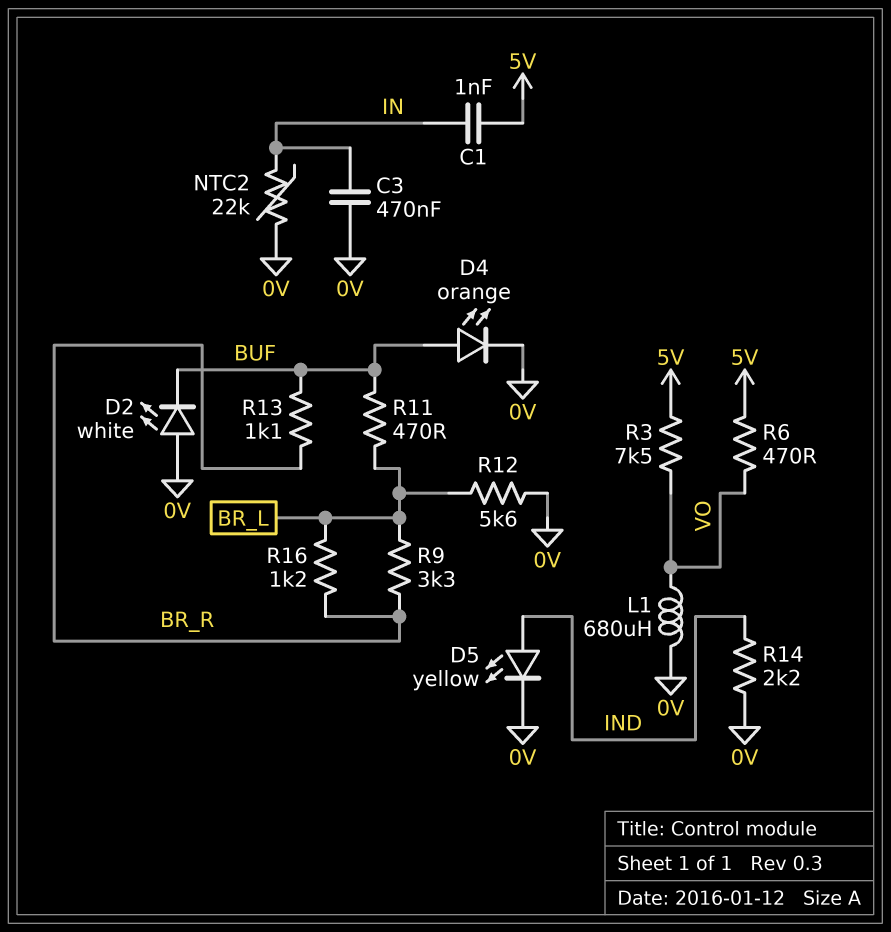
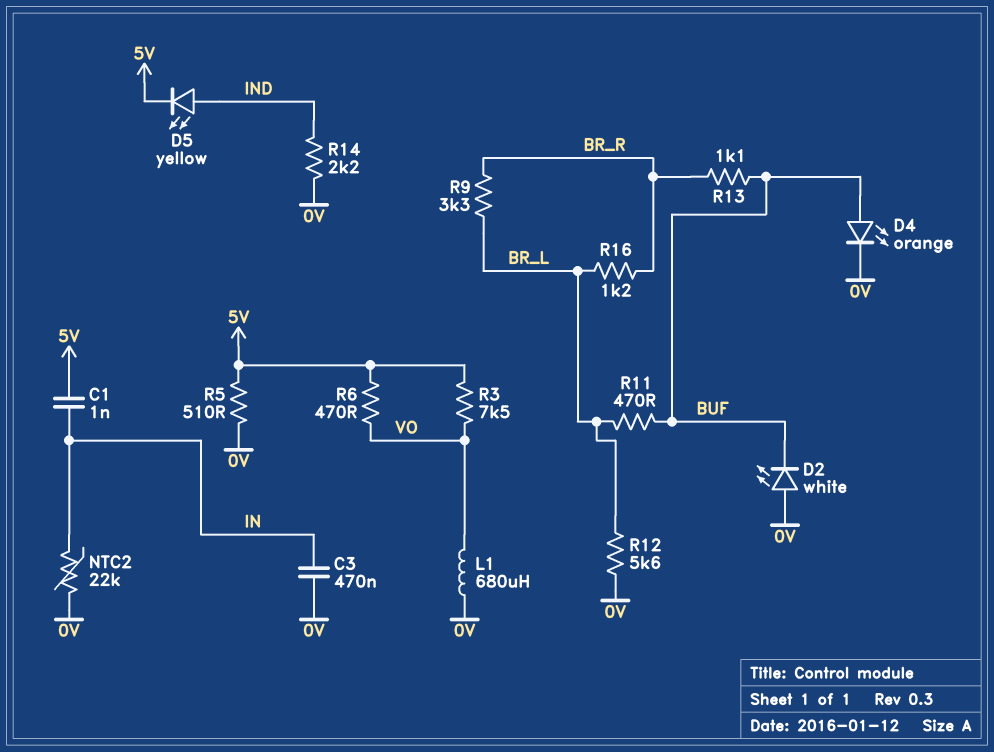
D5: LED yellow (A IND, K 0V) -> LED yellow (A IND, K 5V)
R5: none -> 510 (0V, 5V)

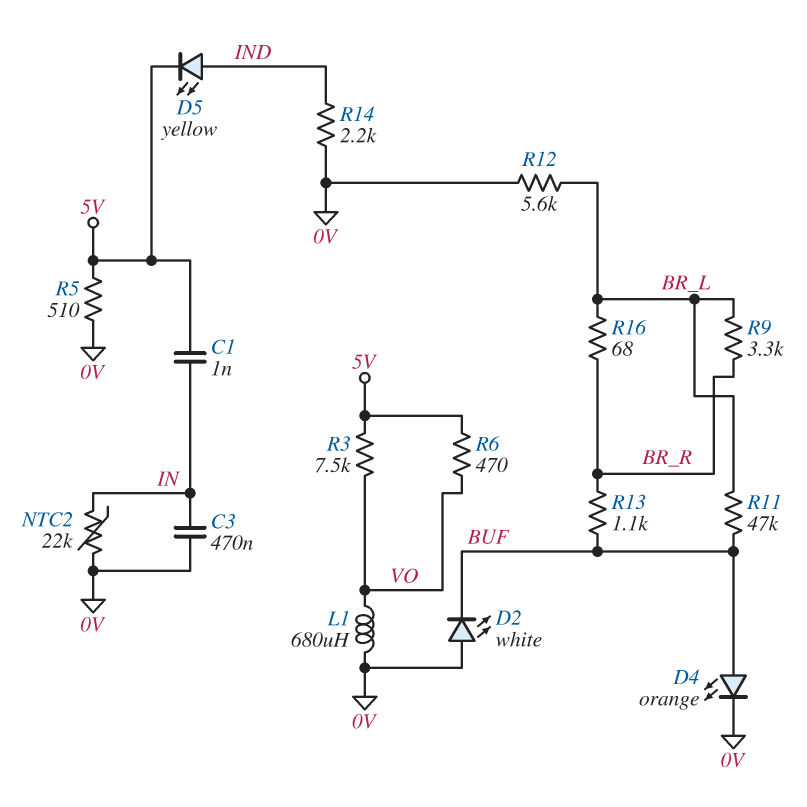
R11: 470 (BR_L, BUF) -> 47k (BR_L, BUF)
R16: 1.2k (BR_L, BR_R) -> 68 (BR_L, BR_R)

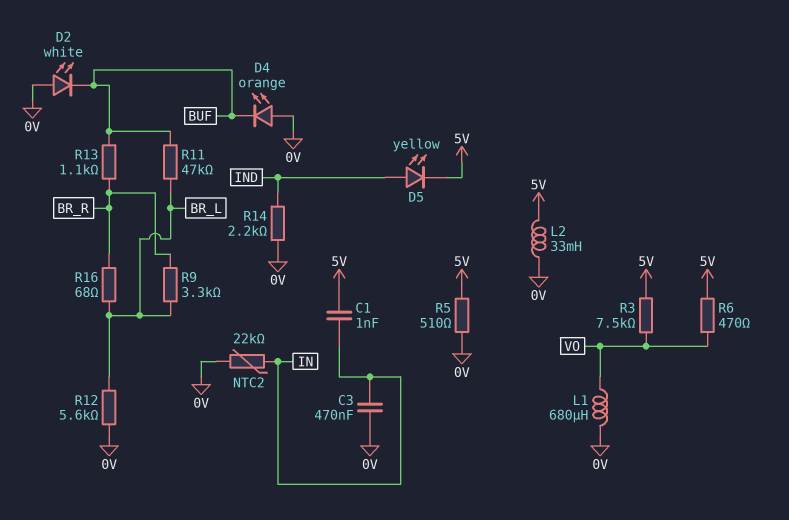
D4: LED orange (A BUF, K 0V) -> LED orange (A 0V, K BUF)
L2: none -> 33mH (0V, 5V)

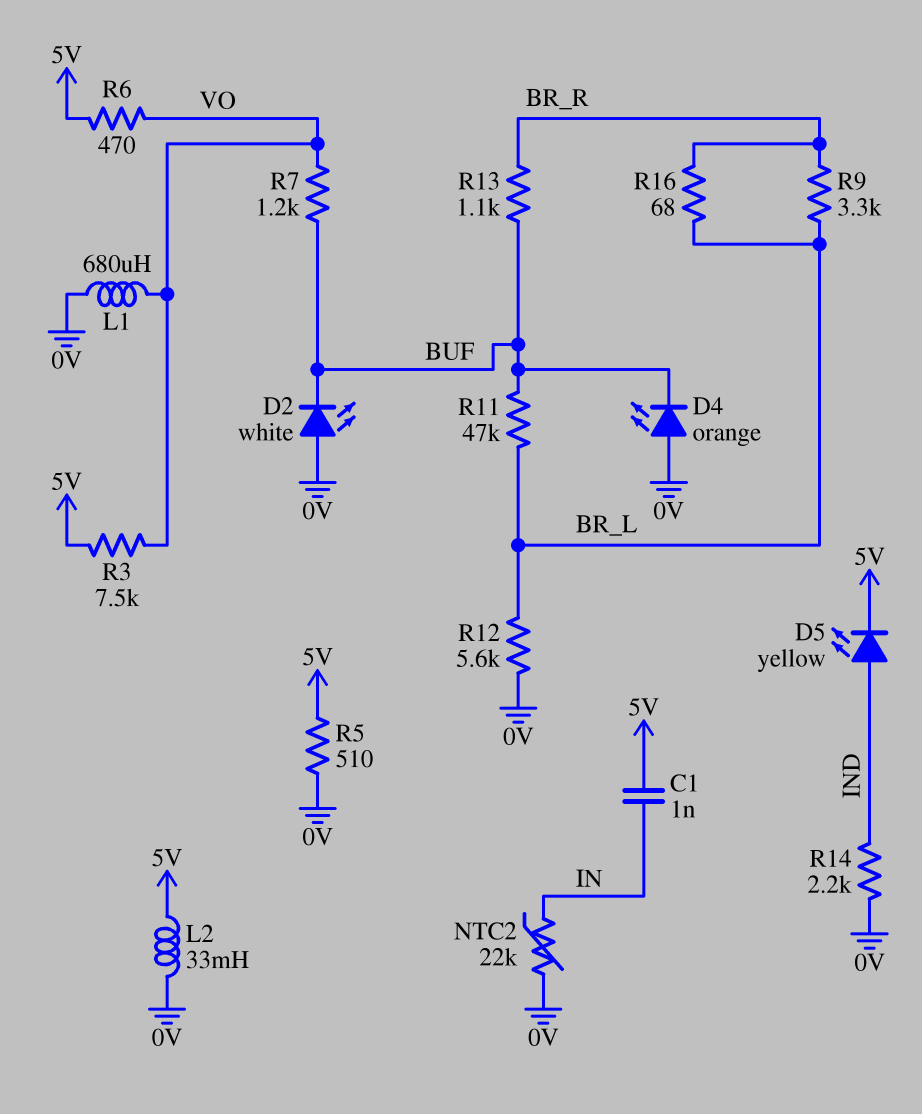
C3: 470nF (0V, IN) -> none
R7: none -> 1.2k (BUF, VO)

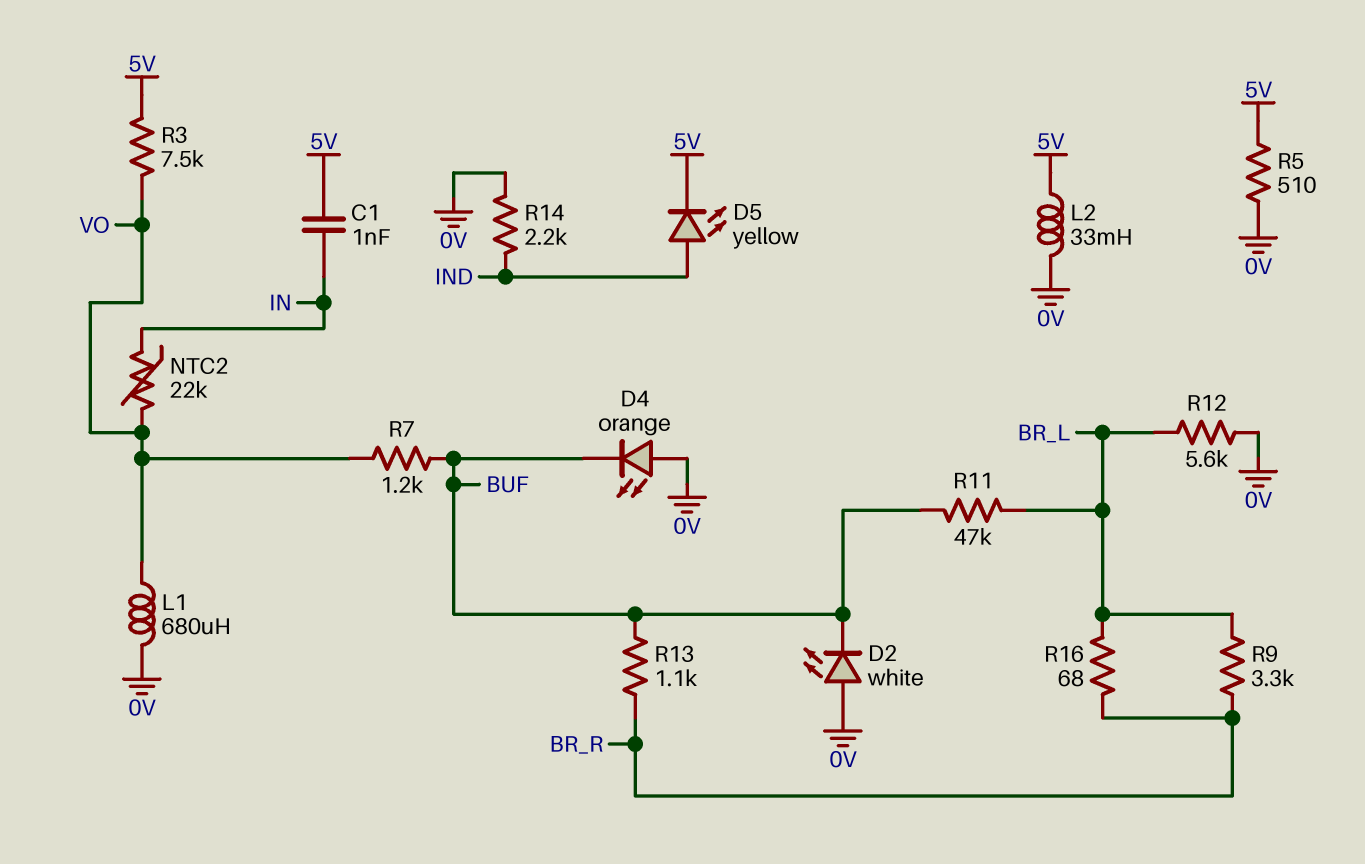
NTC2: 22k (0V, IN) -> 22k (IN, VO)
R6: 470 (5V, VO) -> none

